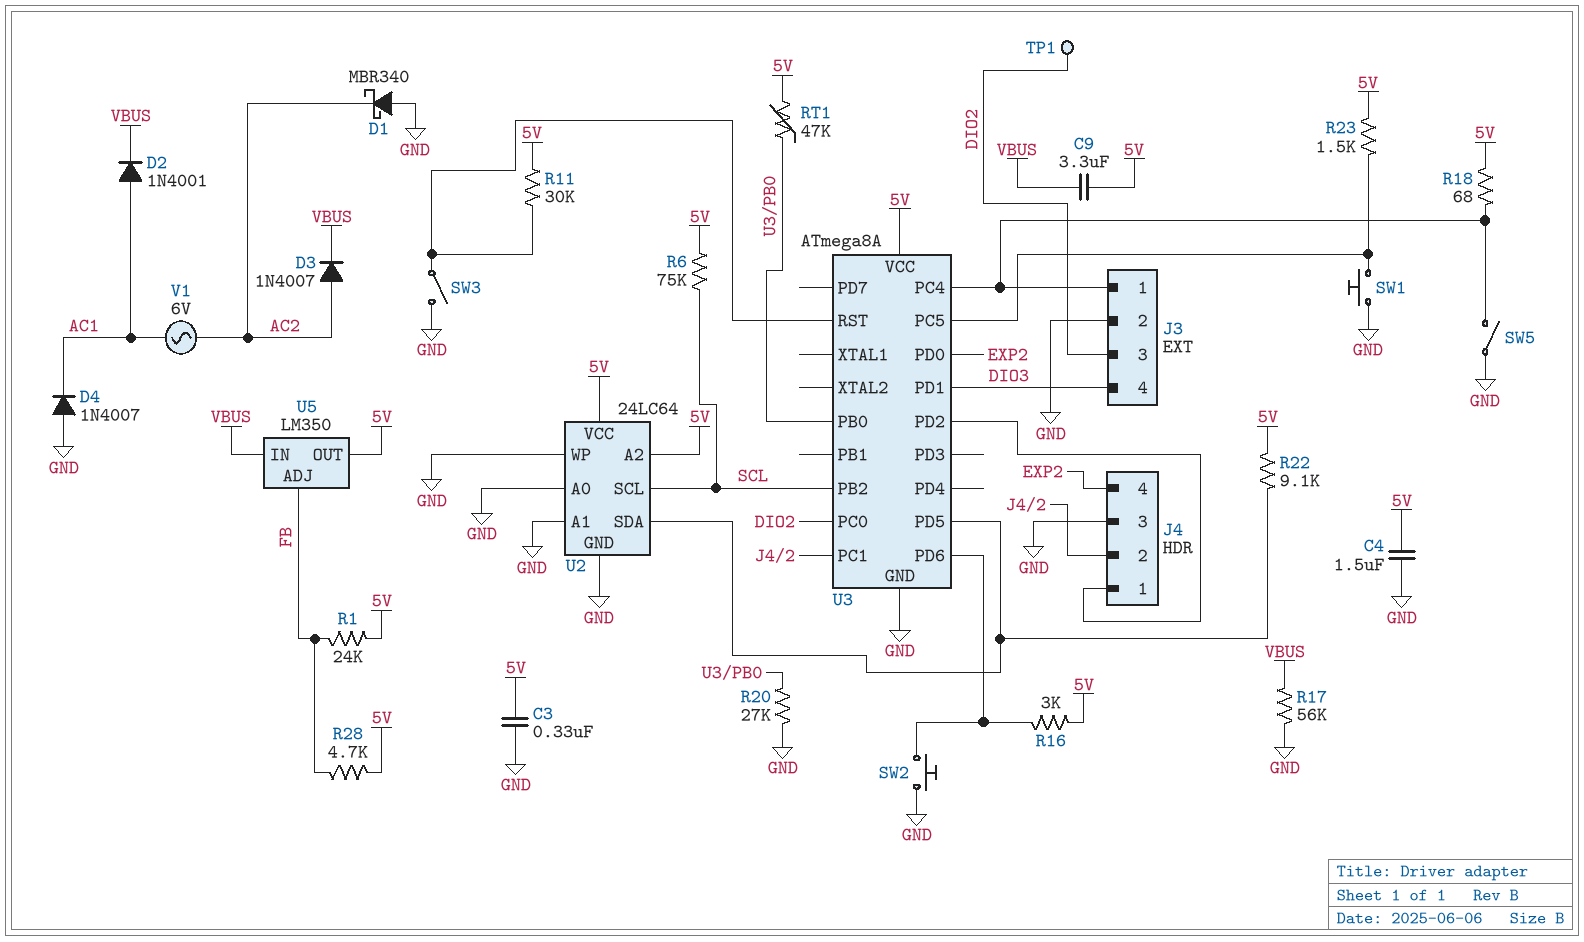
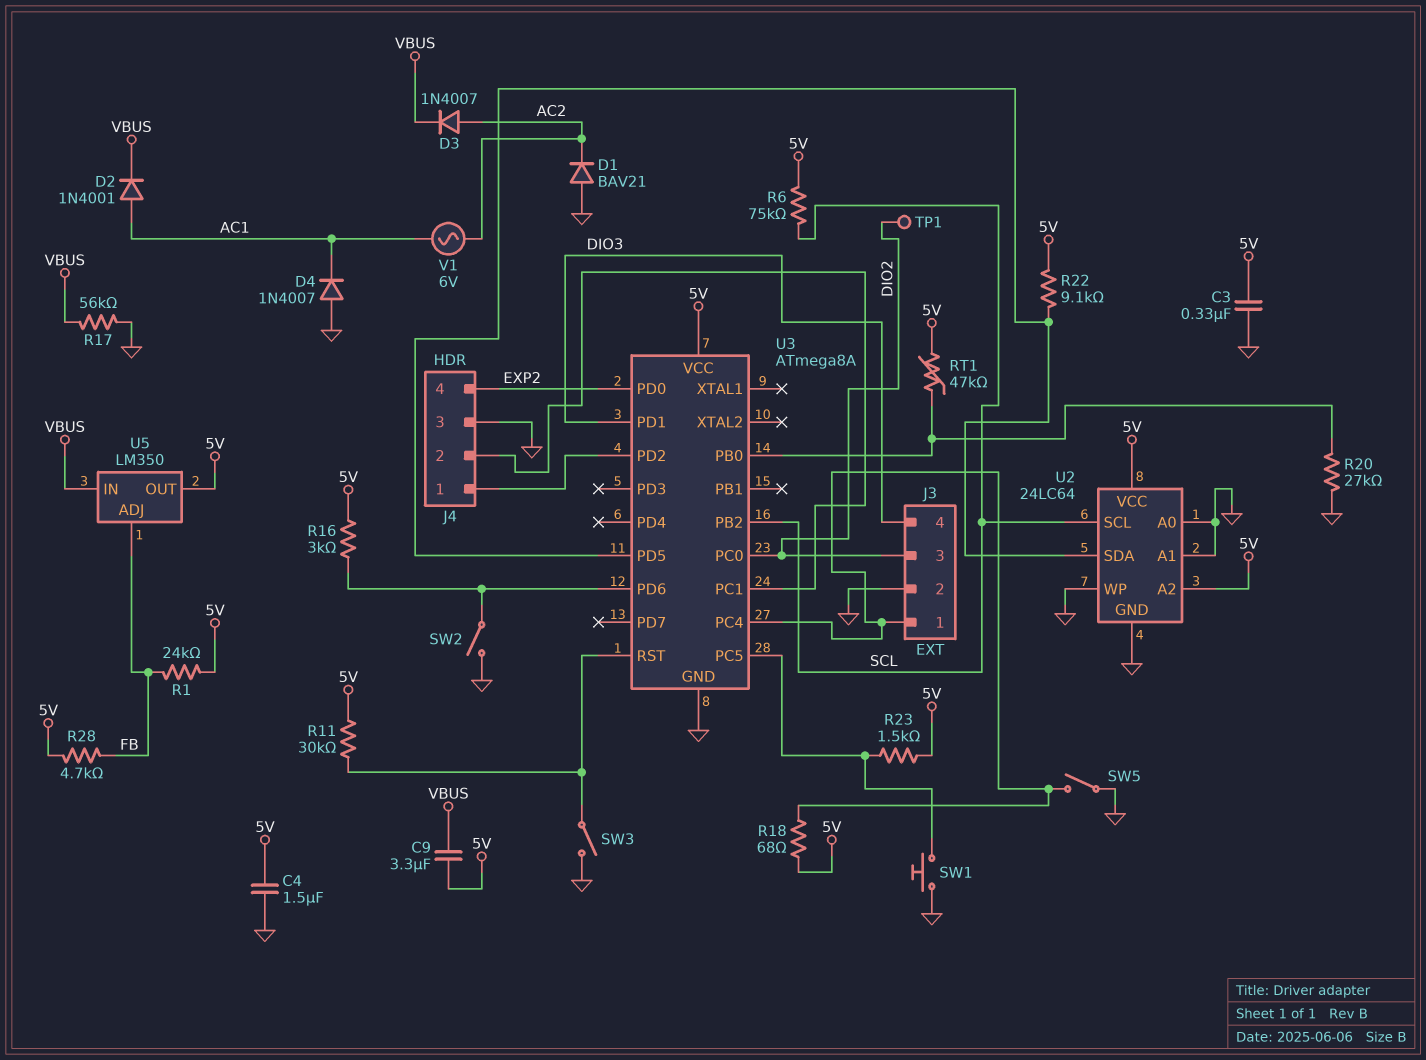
D1: schottky MBR340 (A GND, K AC2) -> diode BAV21 (A GND, K AC2)
SW2: button (GND, U3/PD6) -> switch (GND, U3/PD6)

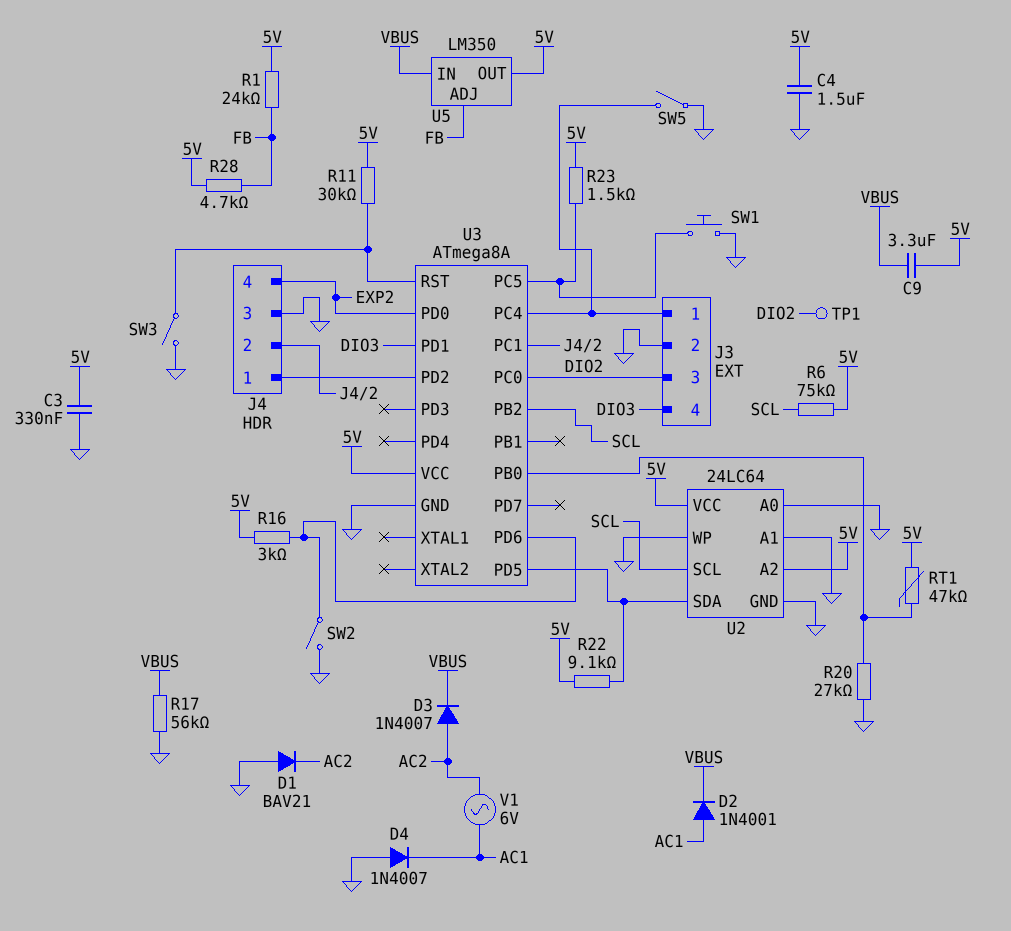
R18: 68 (5V, J3/1) -> none

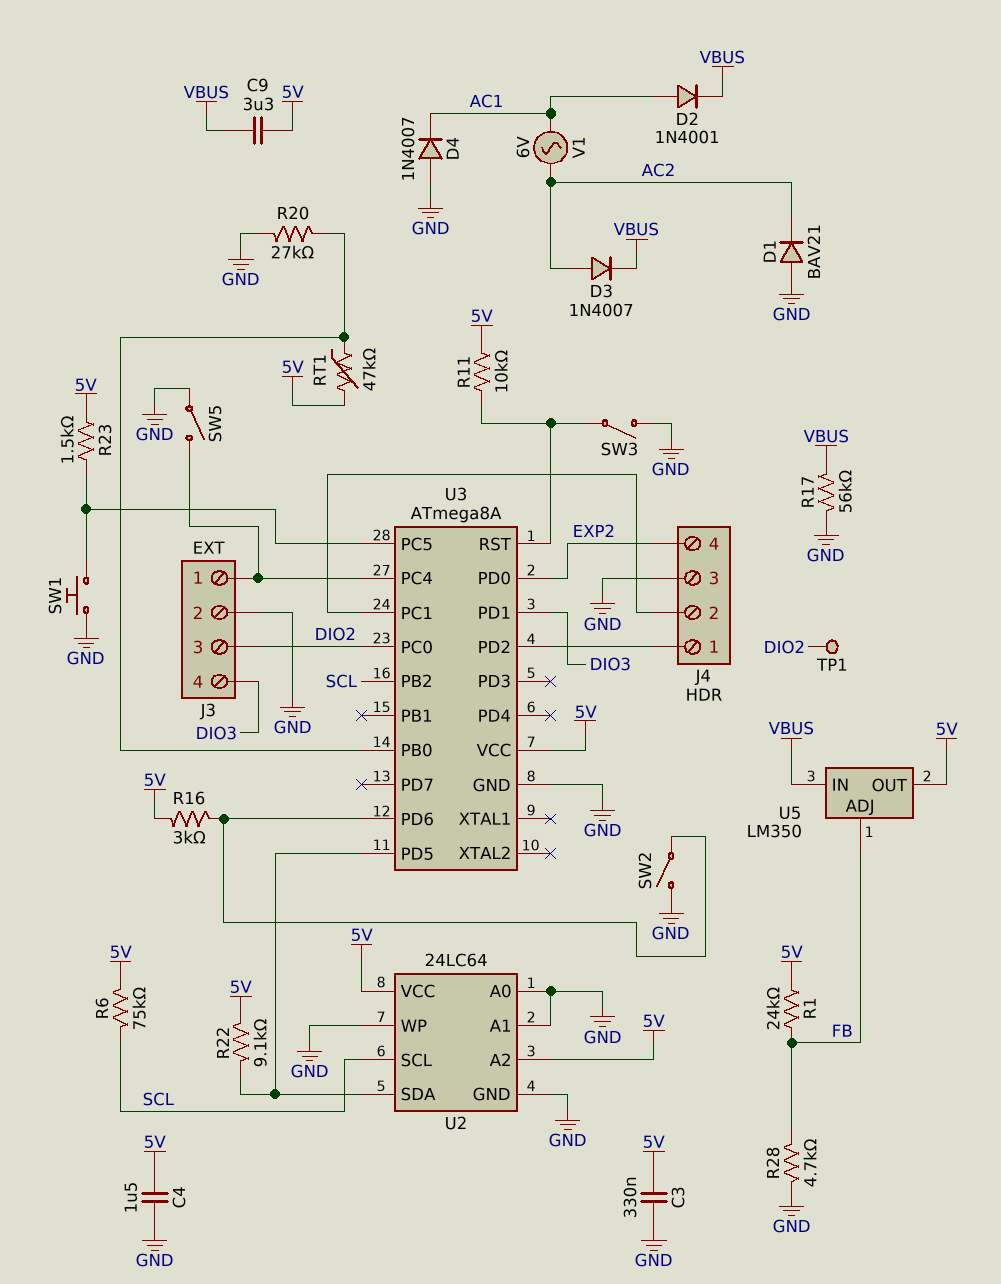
R11: 30k (5V, U3/RST) -> 10k (5V, U3/RST)
R28: 4.7k (5V, FB) -> 4.7k (FB, GND)

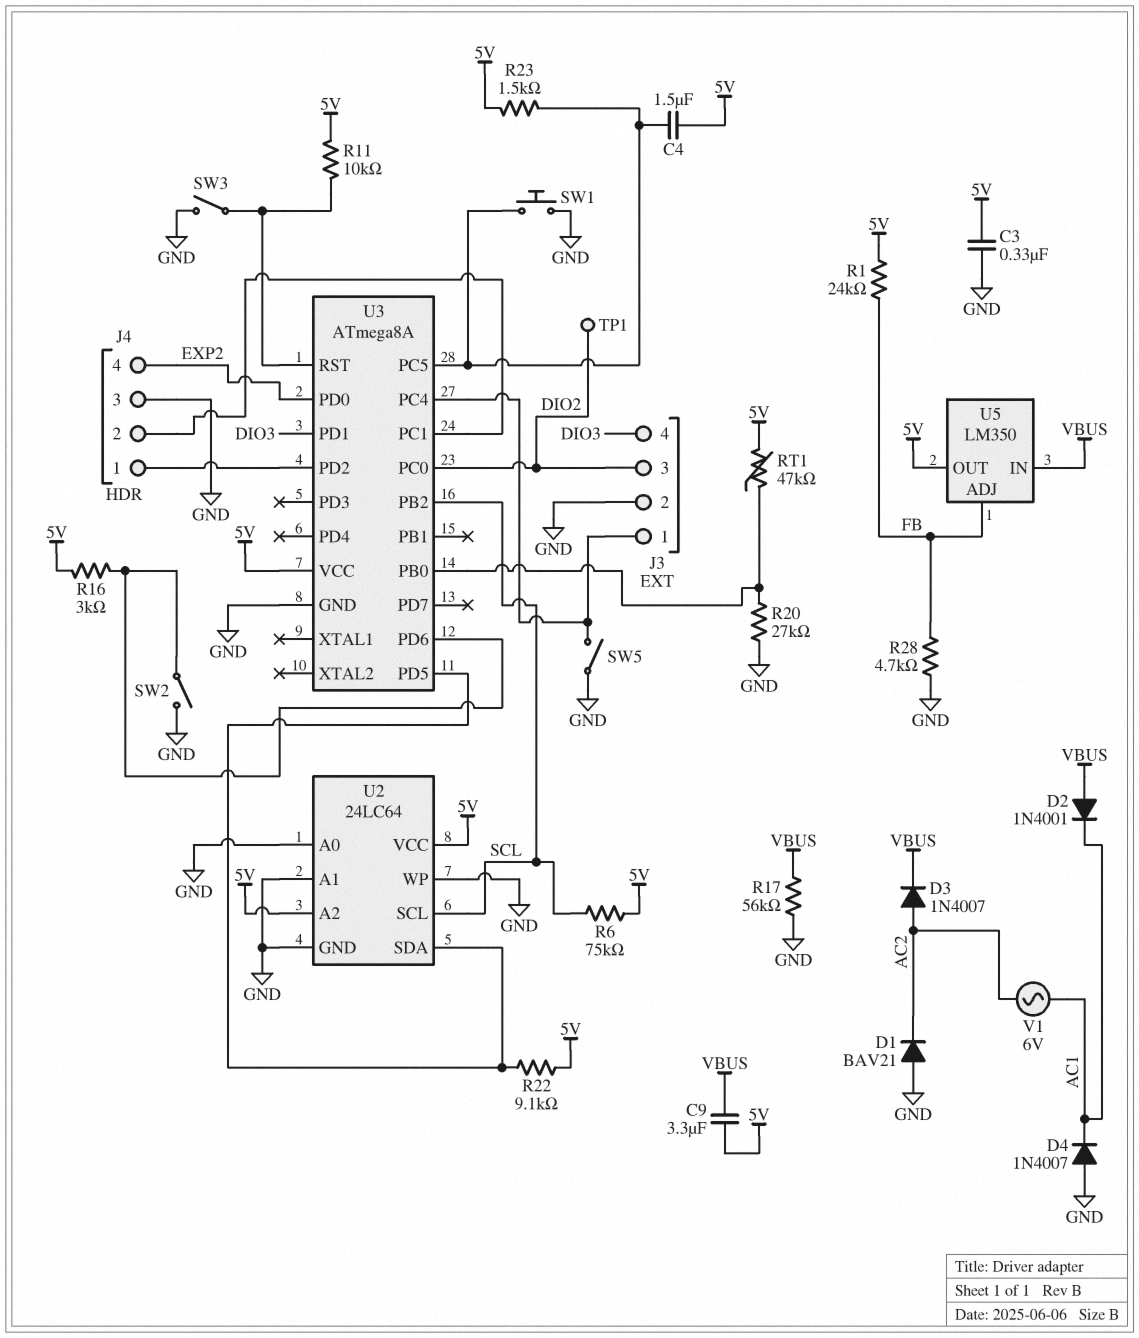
C4: 1.5uF (5V, GND) -> 1.5uF (5V, U3/PC5)
D2: diode 1N4001 (A AC1, K VBUS) -> diode 1N4001 (A VBUS, K AC1)

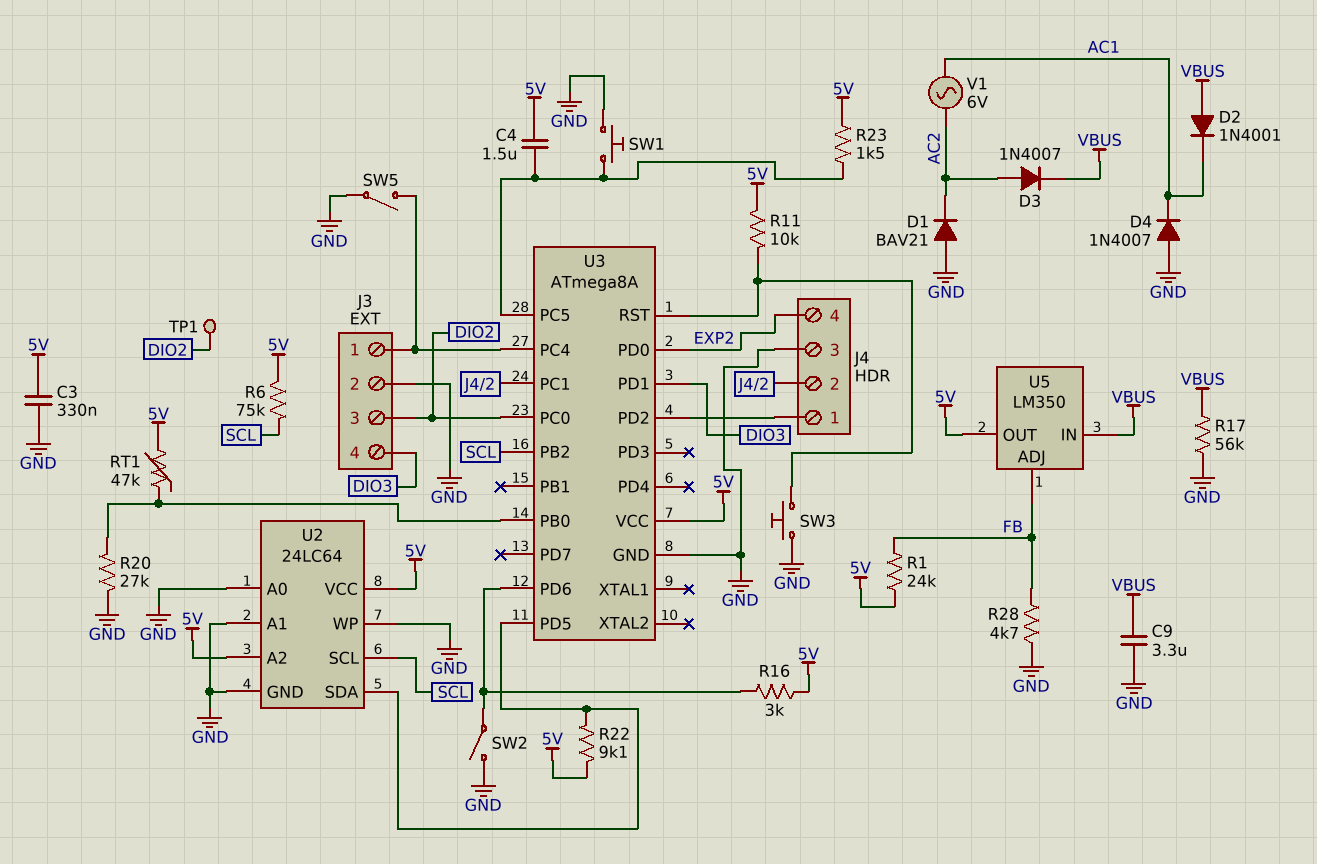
C9: 3.3uF (5V, VBUS) -> 3.3uF (GND, VBUS)
SW3: switch (GND, U3/RST) -> button (GND, U3/RST)

